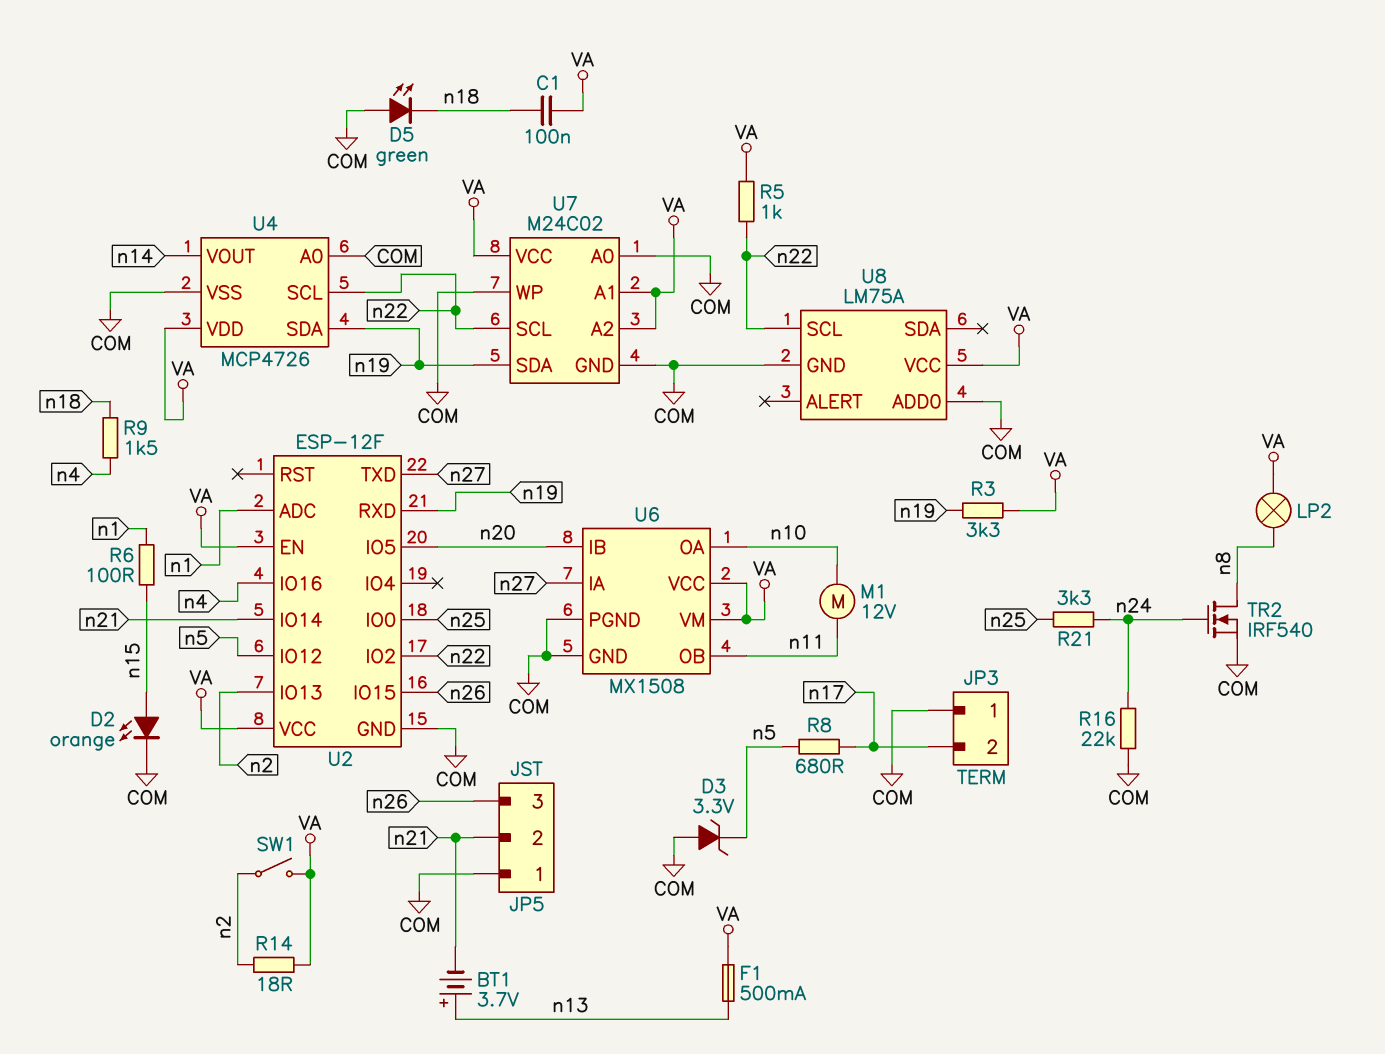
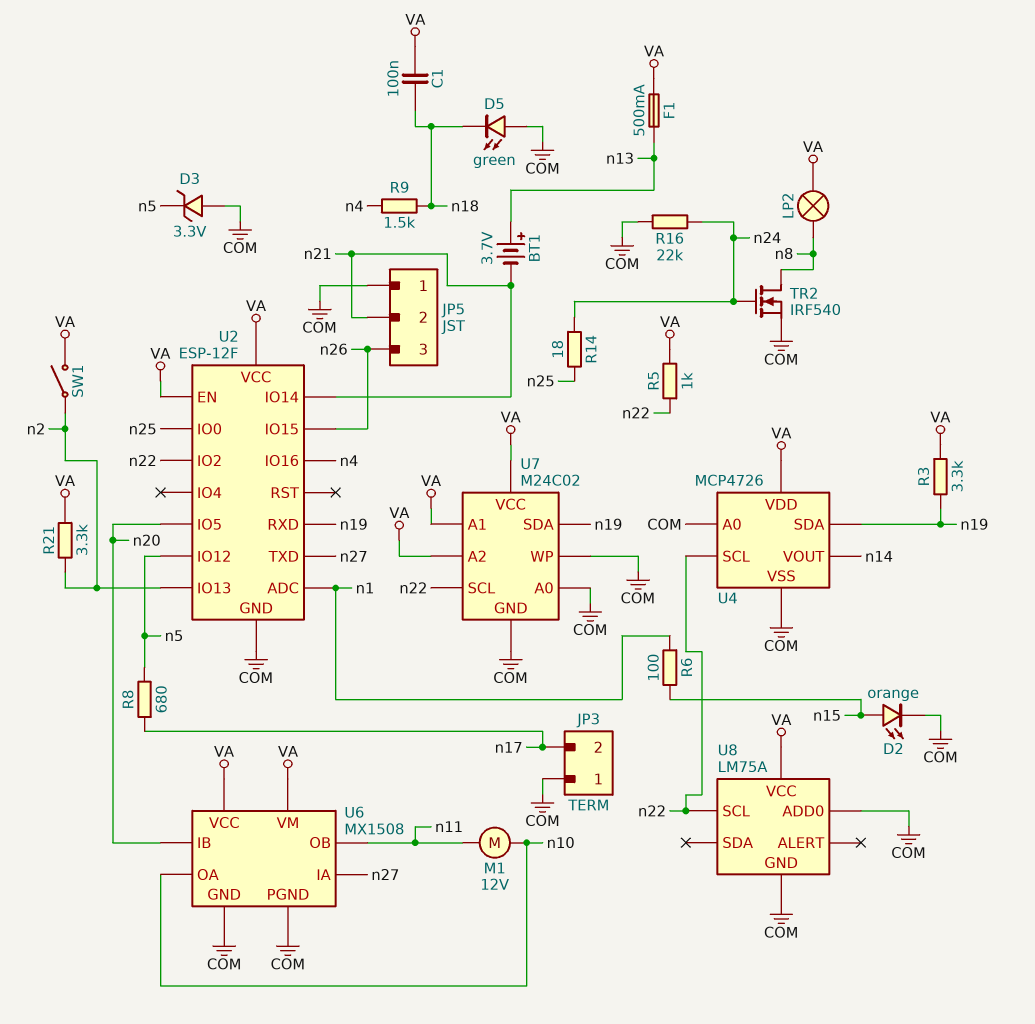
R14: 18 (VA, n2) -> 18 (n24, n25)
R21: 3.3k (n24, n25) -> 3.3k (VA, n2)

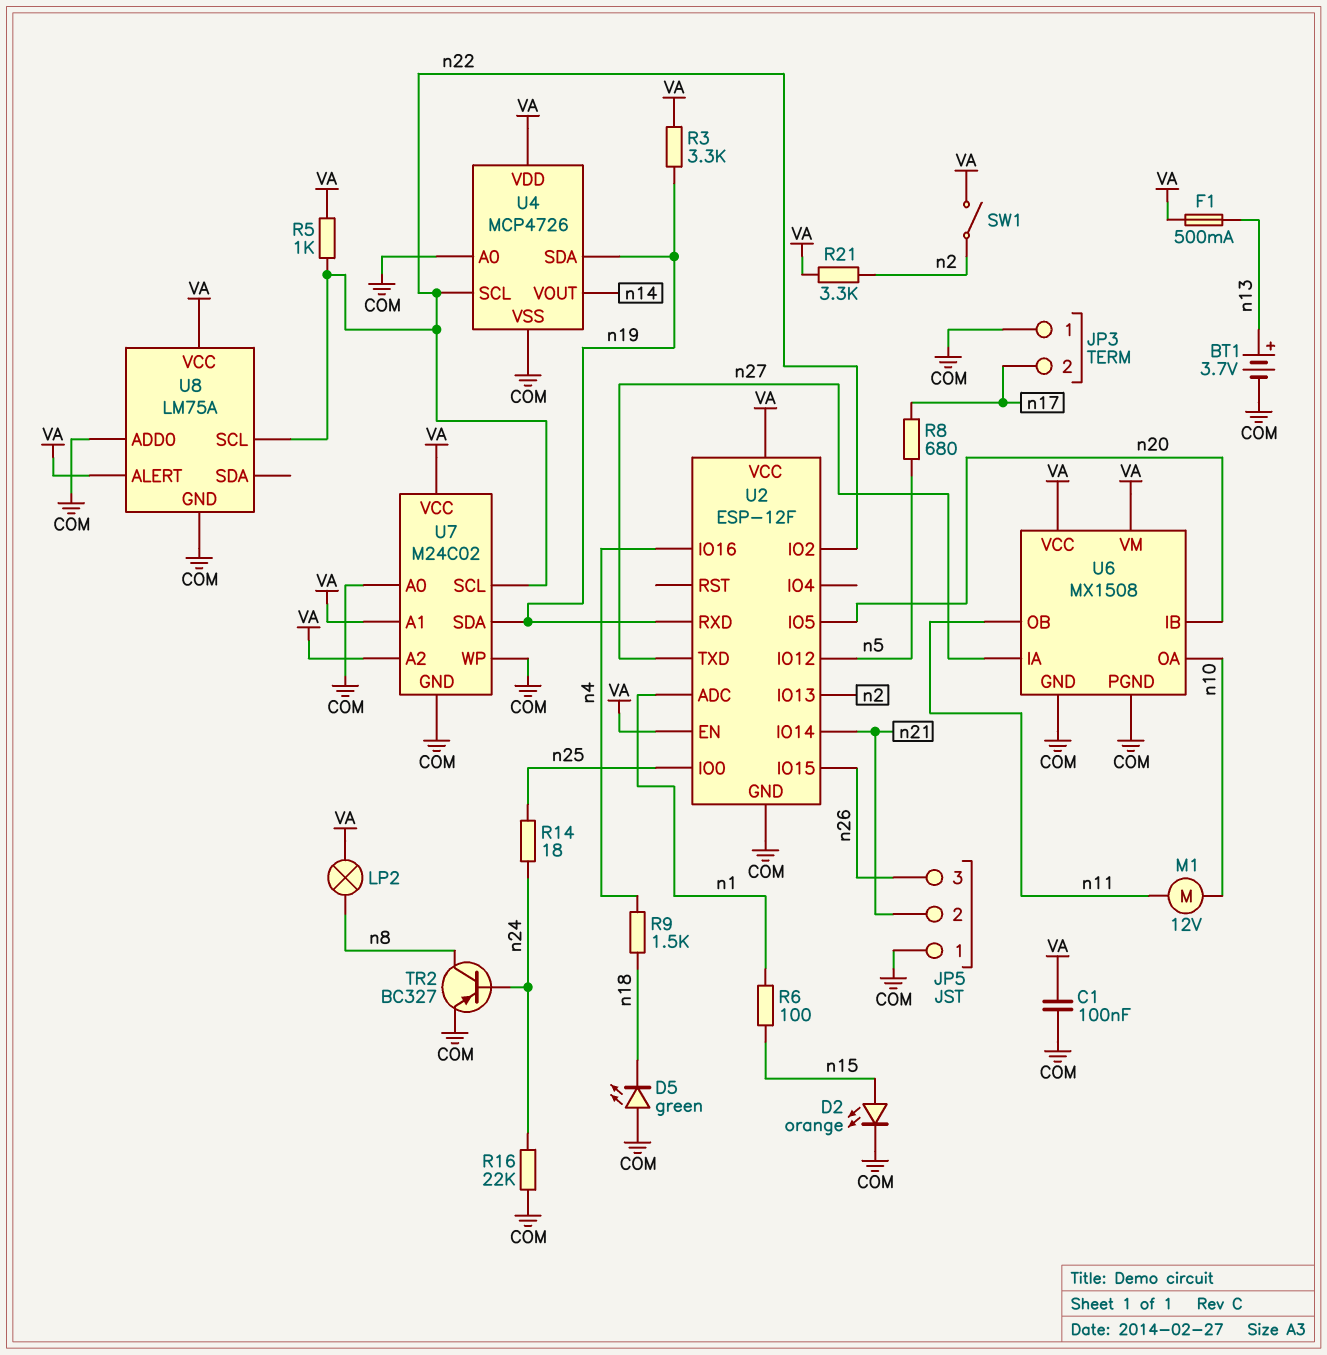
BT1: 3.7V (plus n13, minus n21) -> 3.7V (plus n13, minus COM)
C1: 100nF (VA, n18) -> 100nF (COM, VA)
D3: zener 3.3V (A COM, K n5) -> none
TR2: NMOS IRF540 (G n24, D n8, S COM) -> PNP BC327 (B n24, C n8, E COM)
U8 pin ALERT: none -> VA

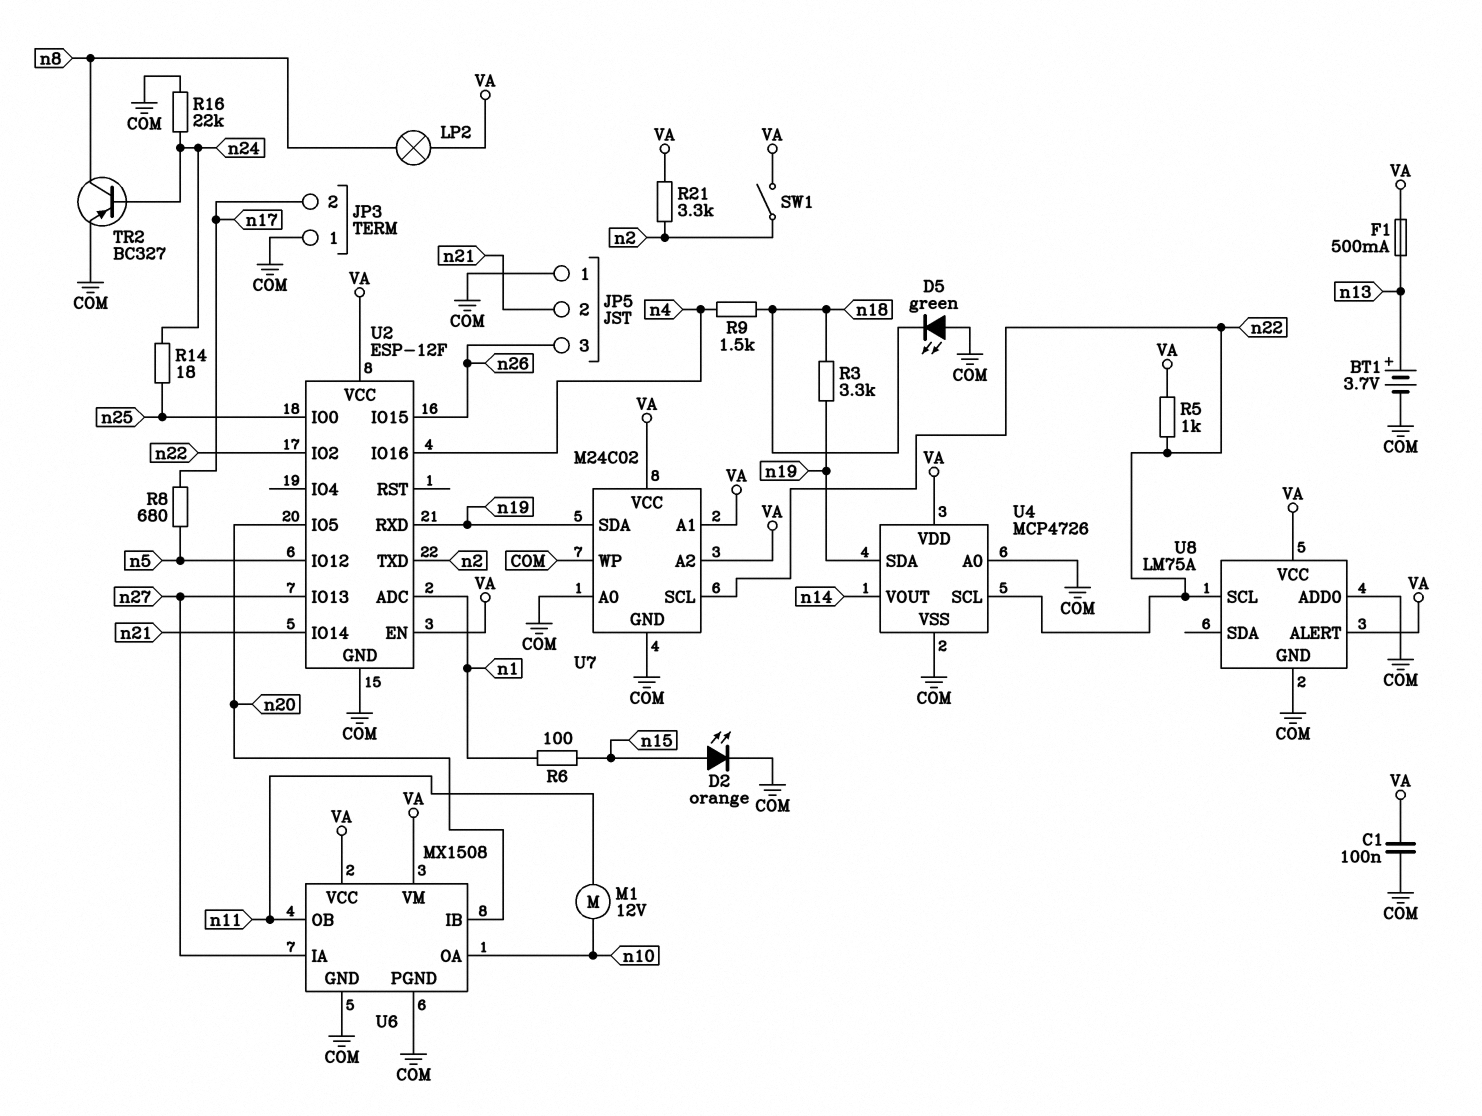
R3: 3.3k (VA, n19) -> 3.3k (n18, n19)
U2 pin IO13: n2 -> n27
U2 pin TXD: n27 -> n2

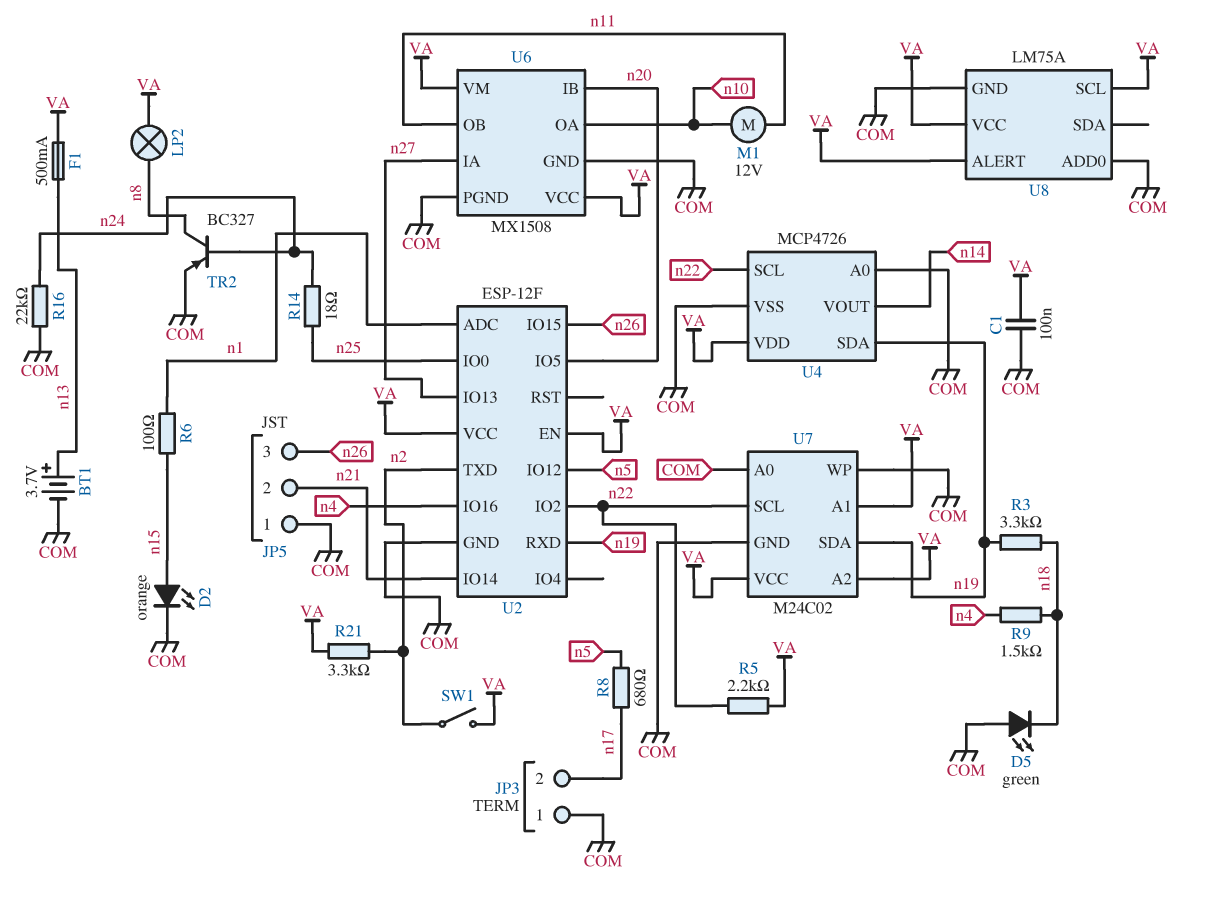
R5: 1k (VA, n22) -> 2.2k (VA, n22)
U8 pin SCL: n22 -> VA

